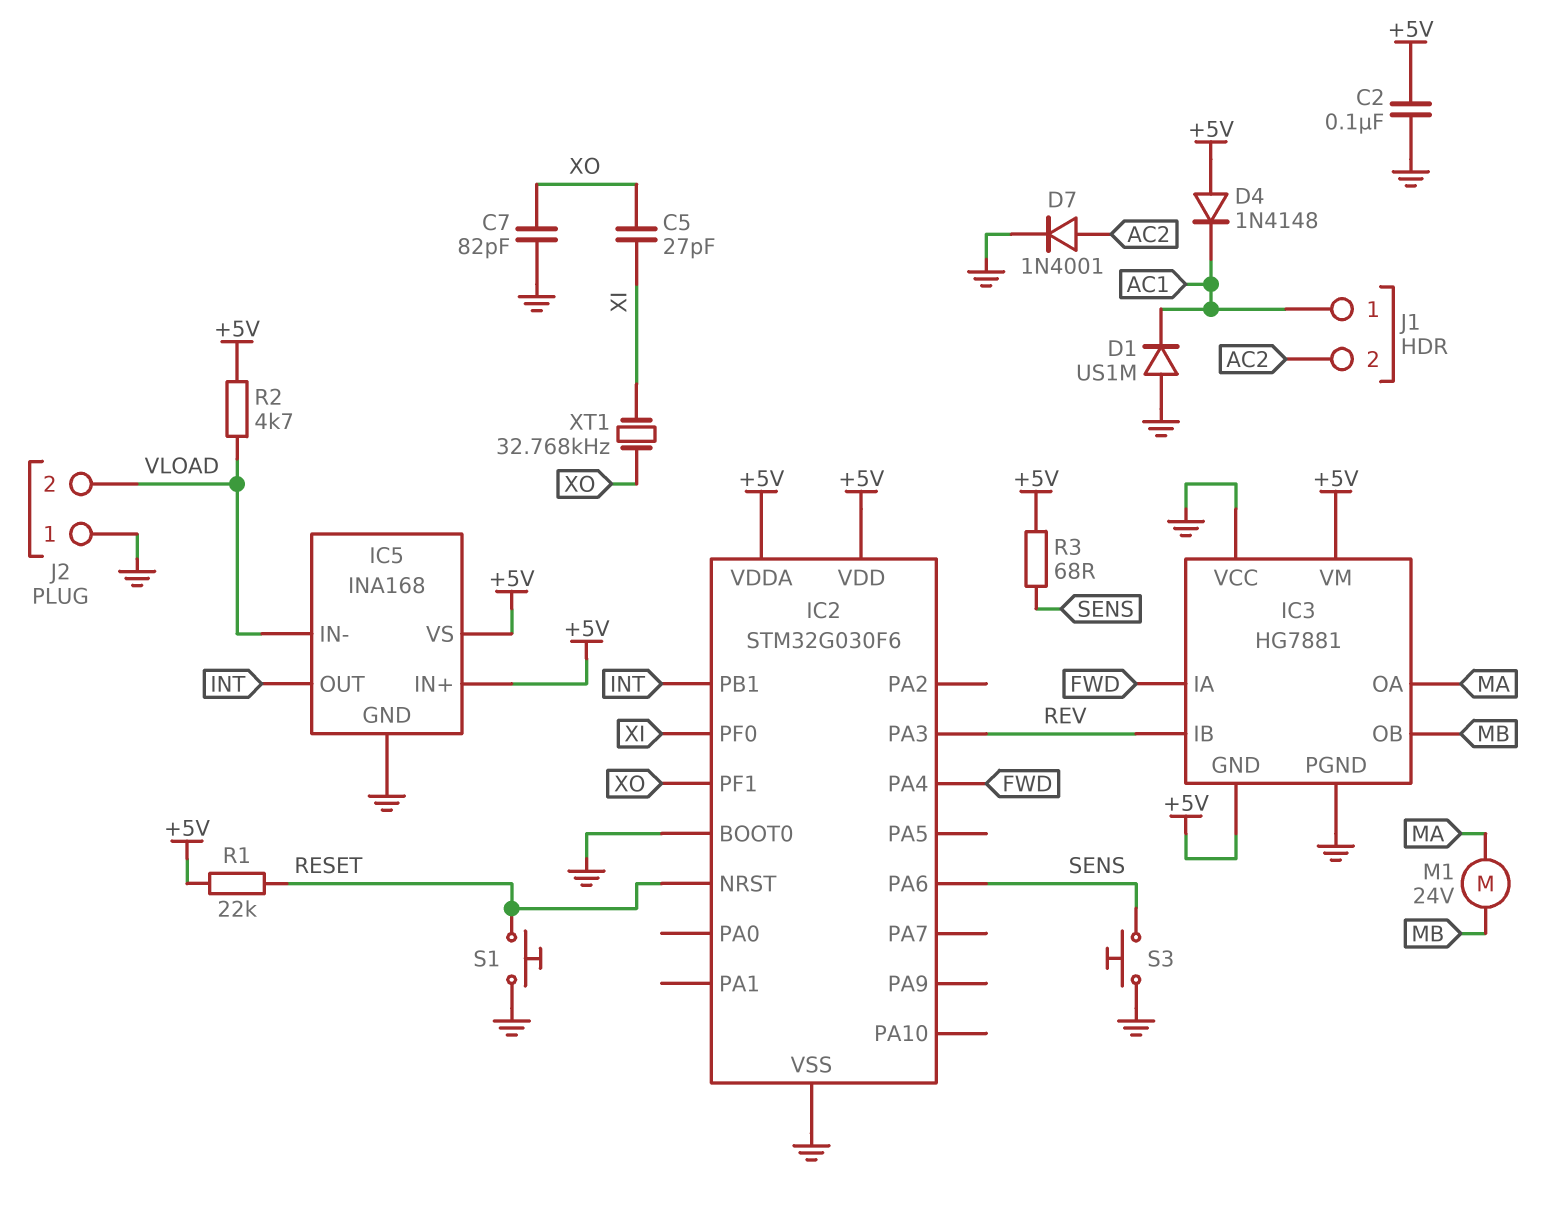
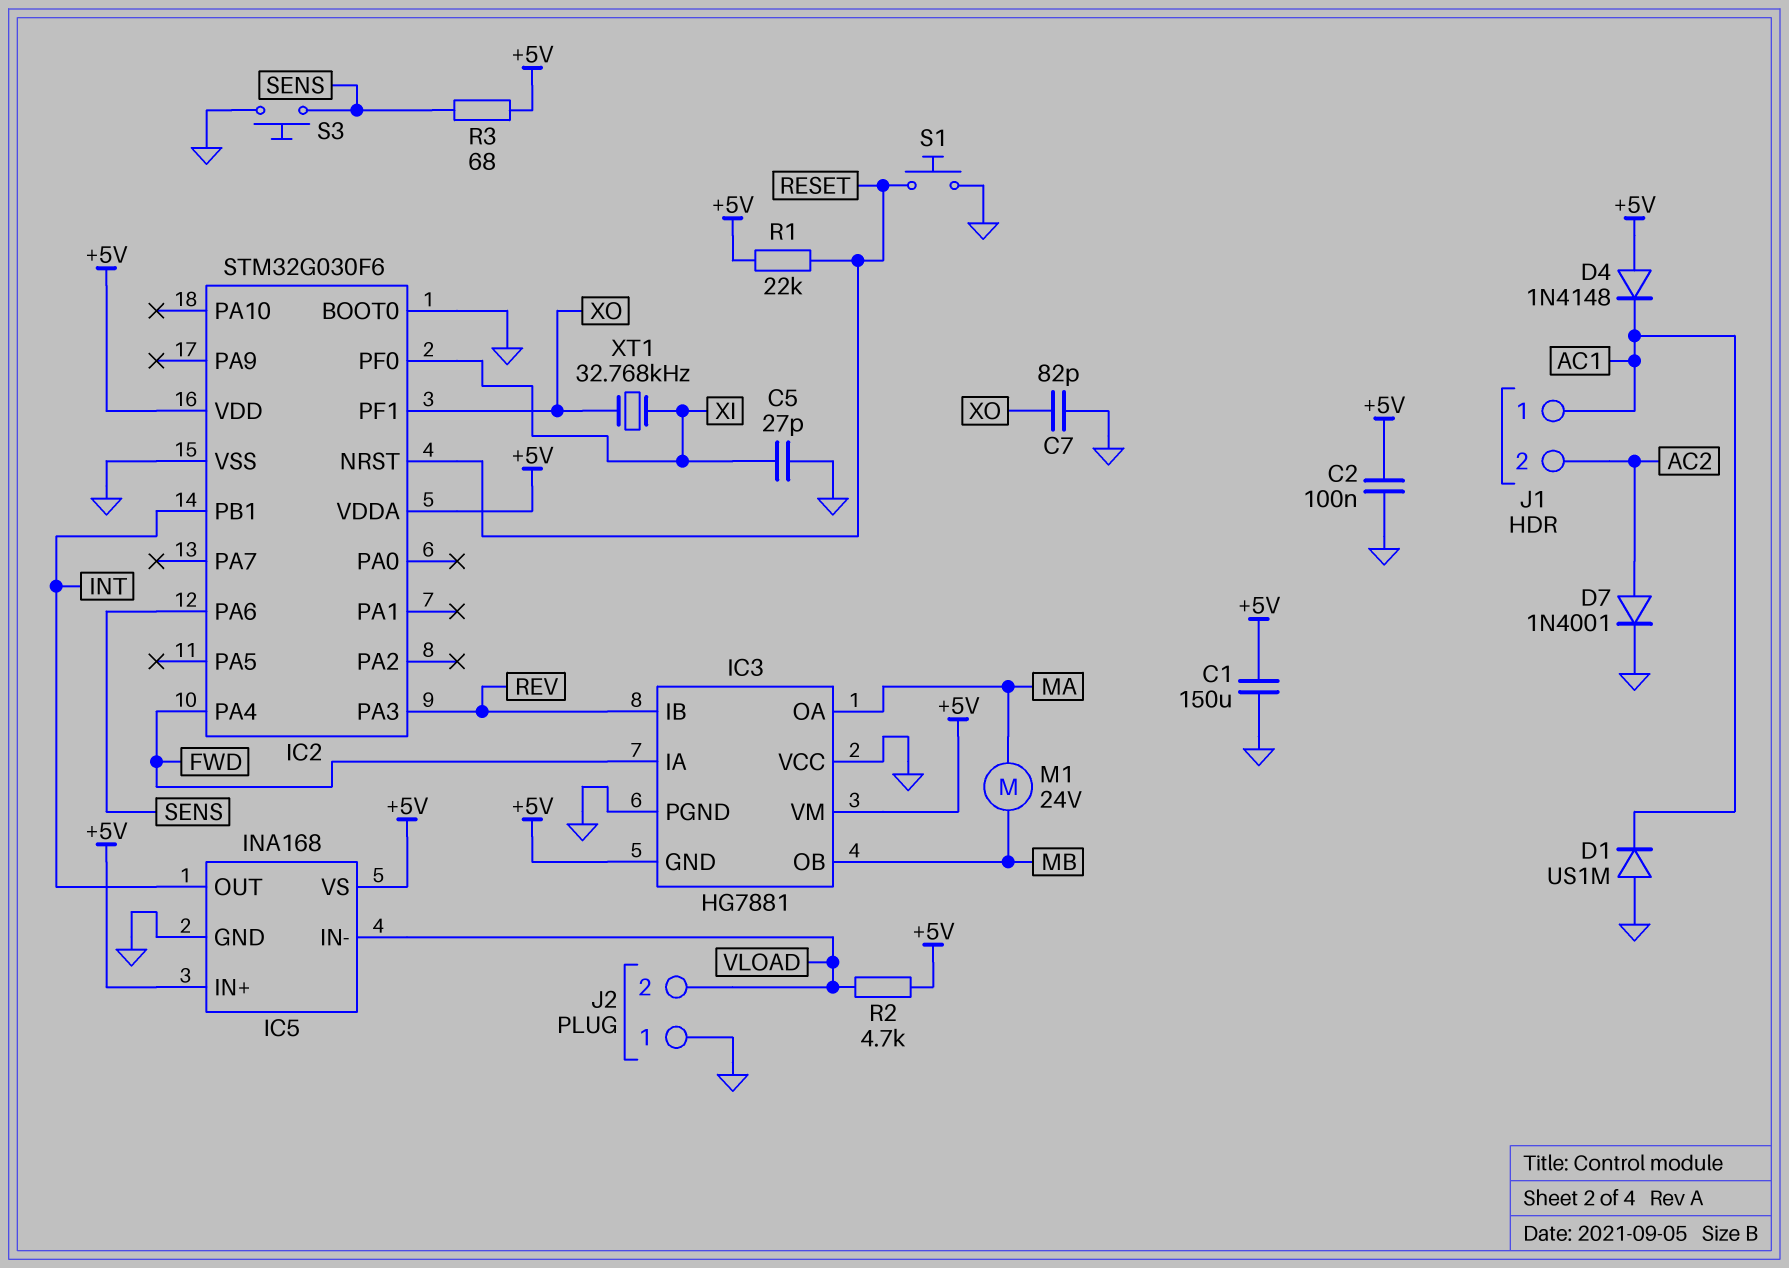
C1: none -> 150uF (+5V, GND)
C5: 27pF (XI, XO) -> 27pF (GND, XI)

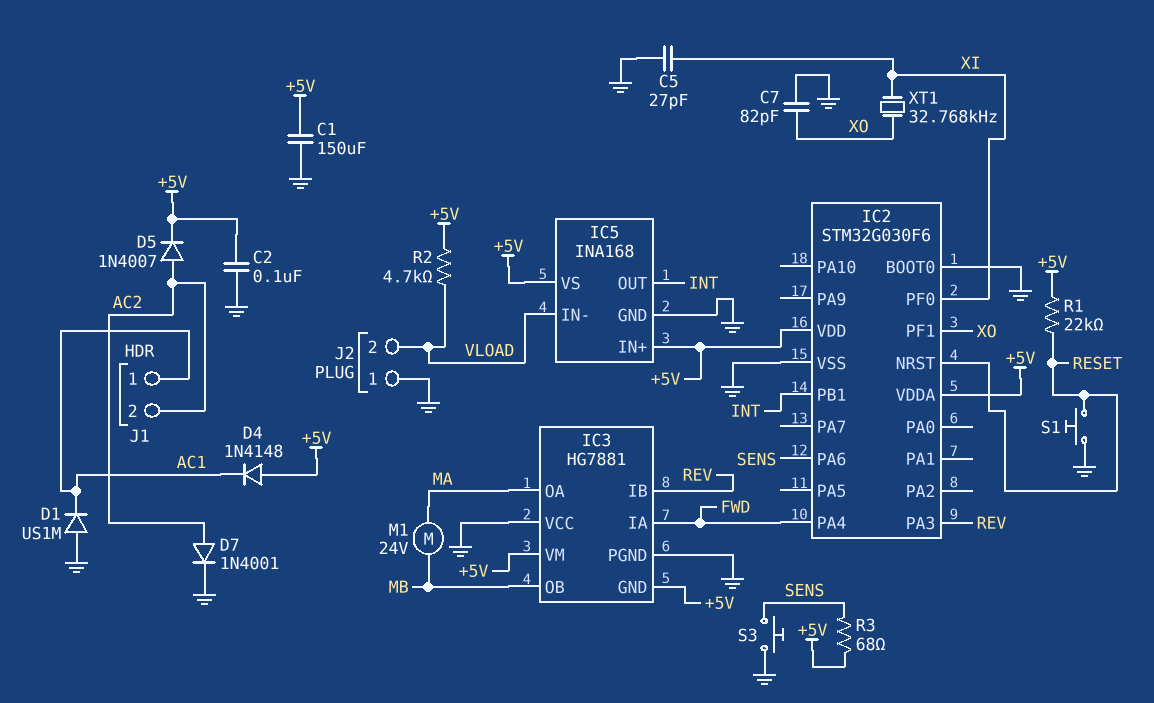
D5: none -> diode 1N4007 (A AC2, K +5V)

